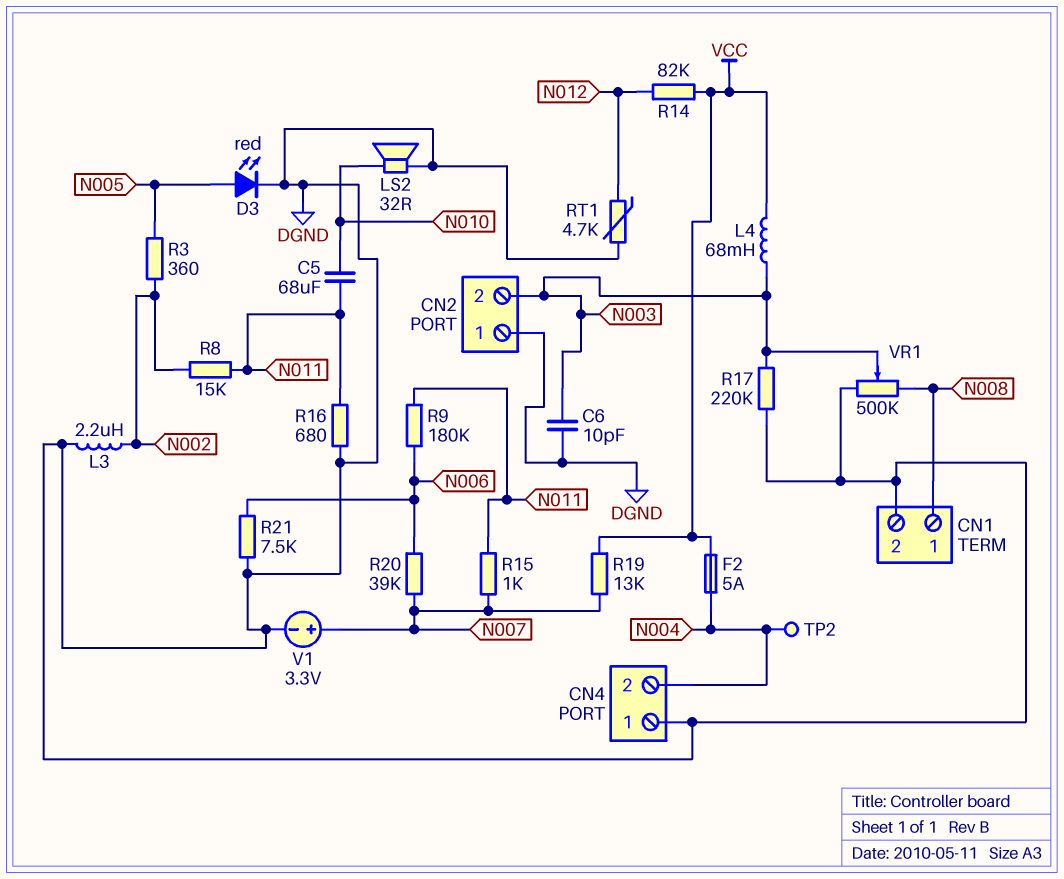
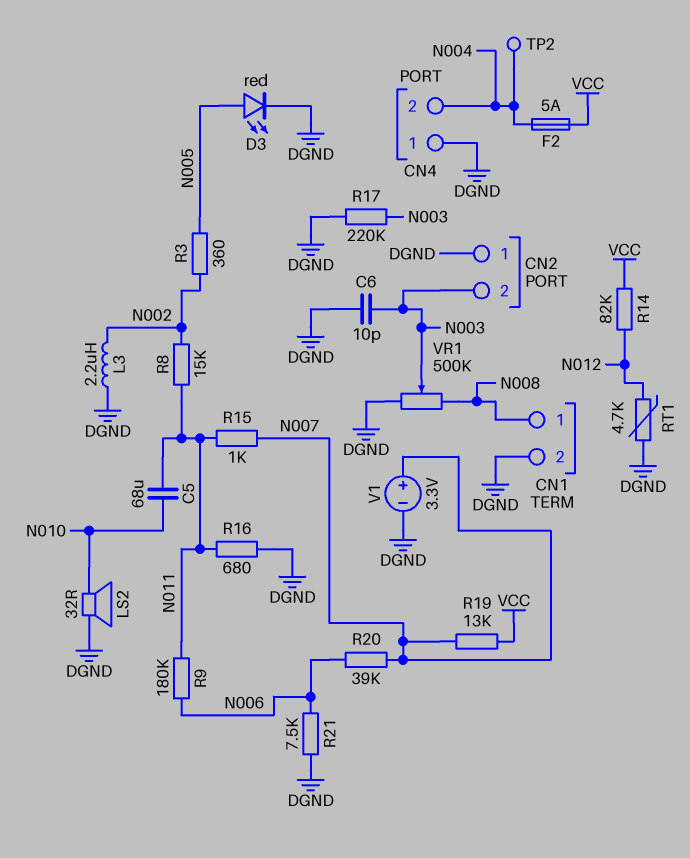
L4: 68mH (N003, VCC) -> none

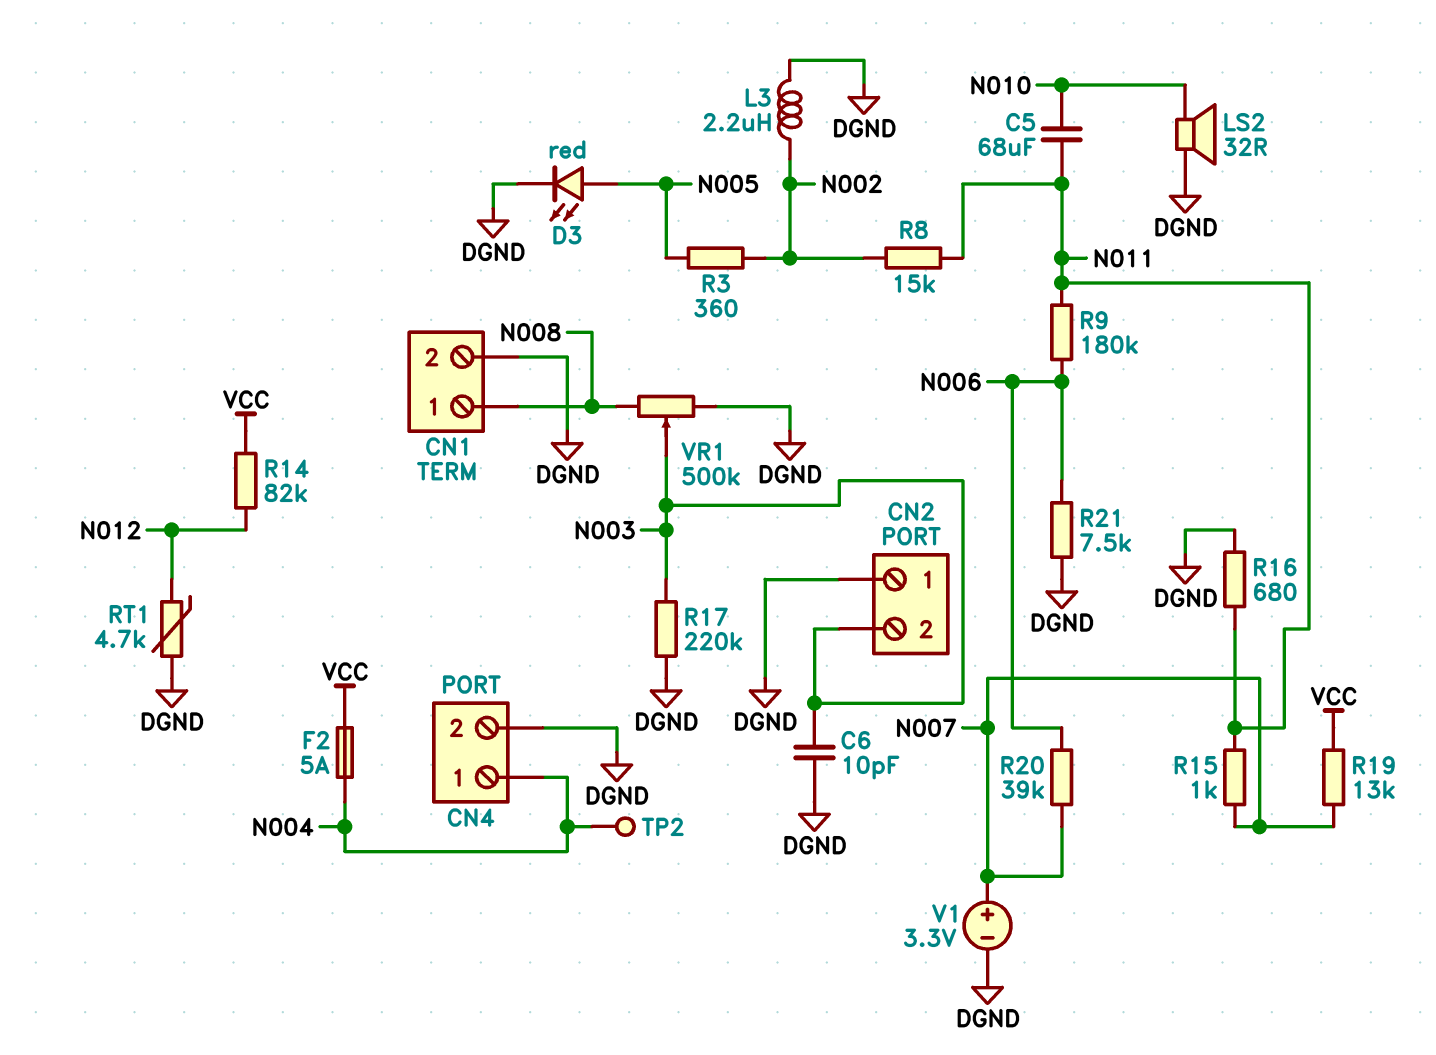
CN4 pin 1: DGND -> N004
CN4 pin 2: N004 -> DGND

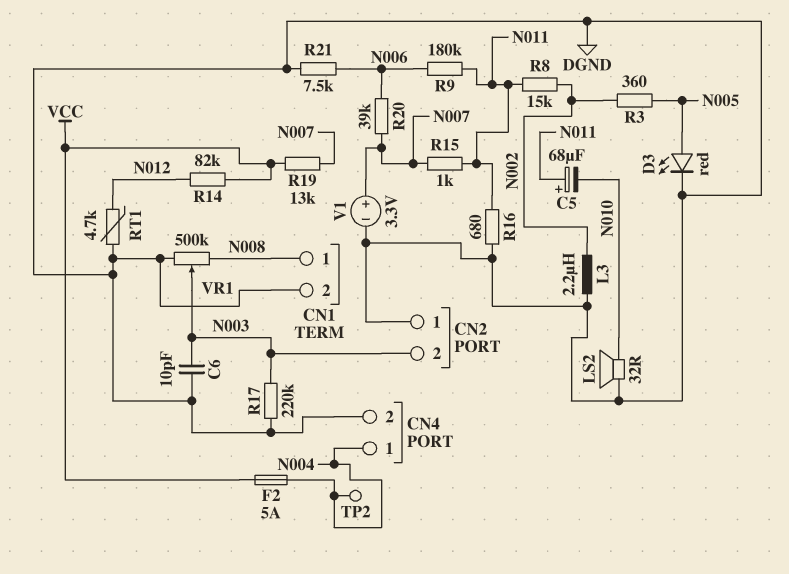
C5: 68uF (N010, N011) -> 68uF (plus N011, minus N010)

